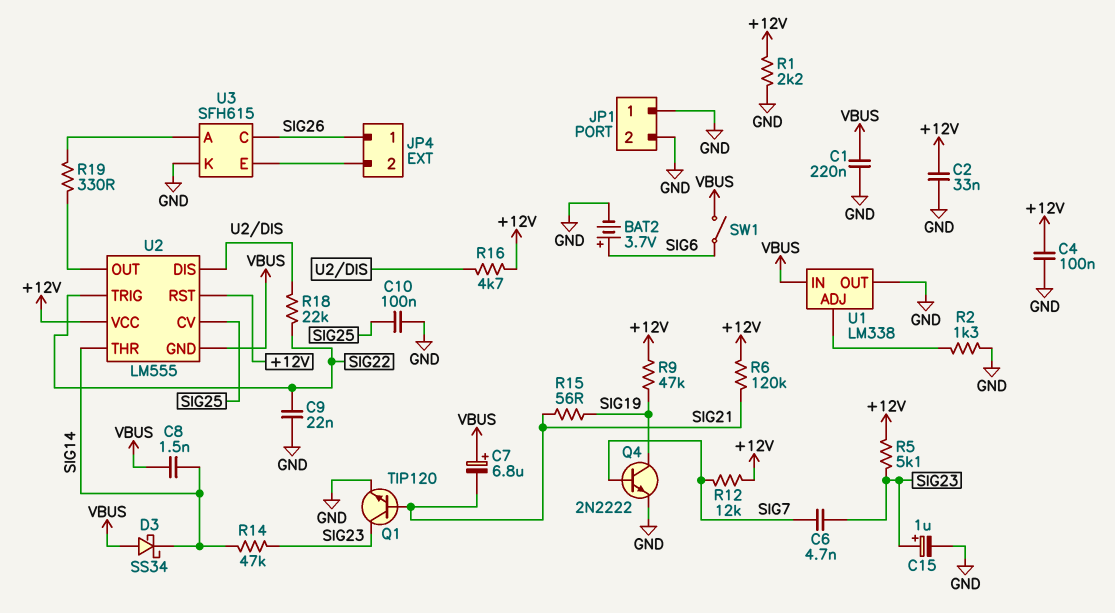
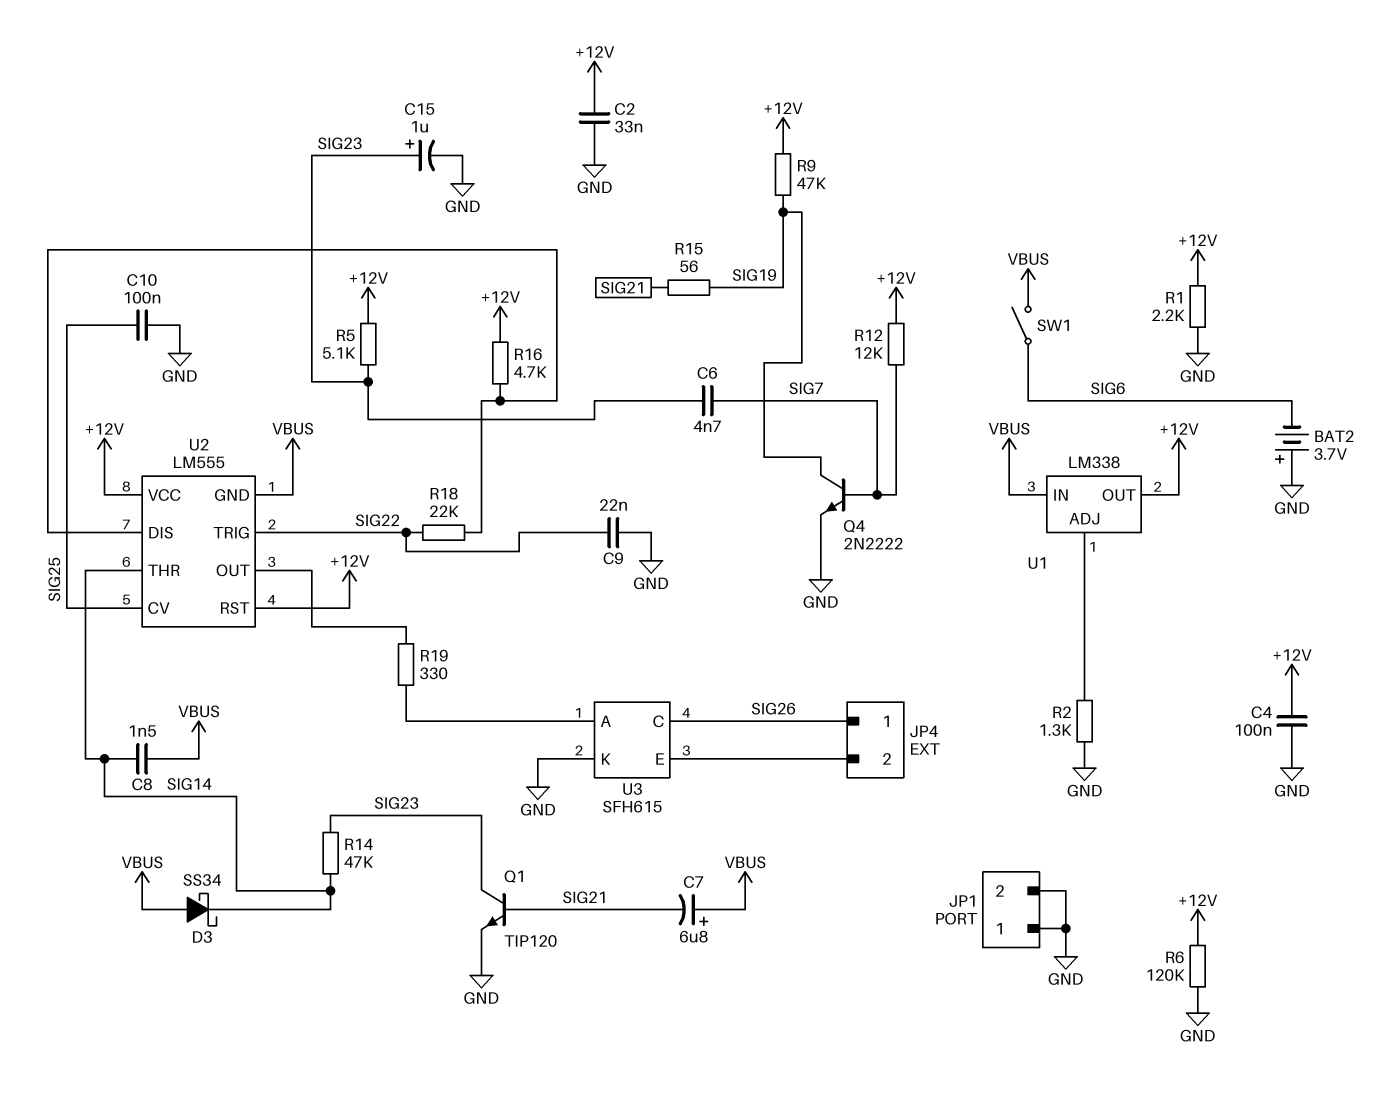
BAT2: 3.7V (plus SIG6, minus GND) -> 3.7V (plus GND, minus SIG6)
C1: 220nF (GND, VBUS) -> none
R6: 120k (+12V, SIG21) -> 120k (+12V, GND)
U1 pin OUT: GND -> +12V

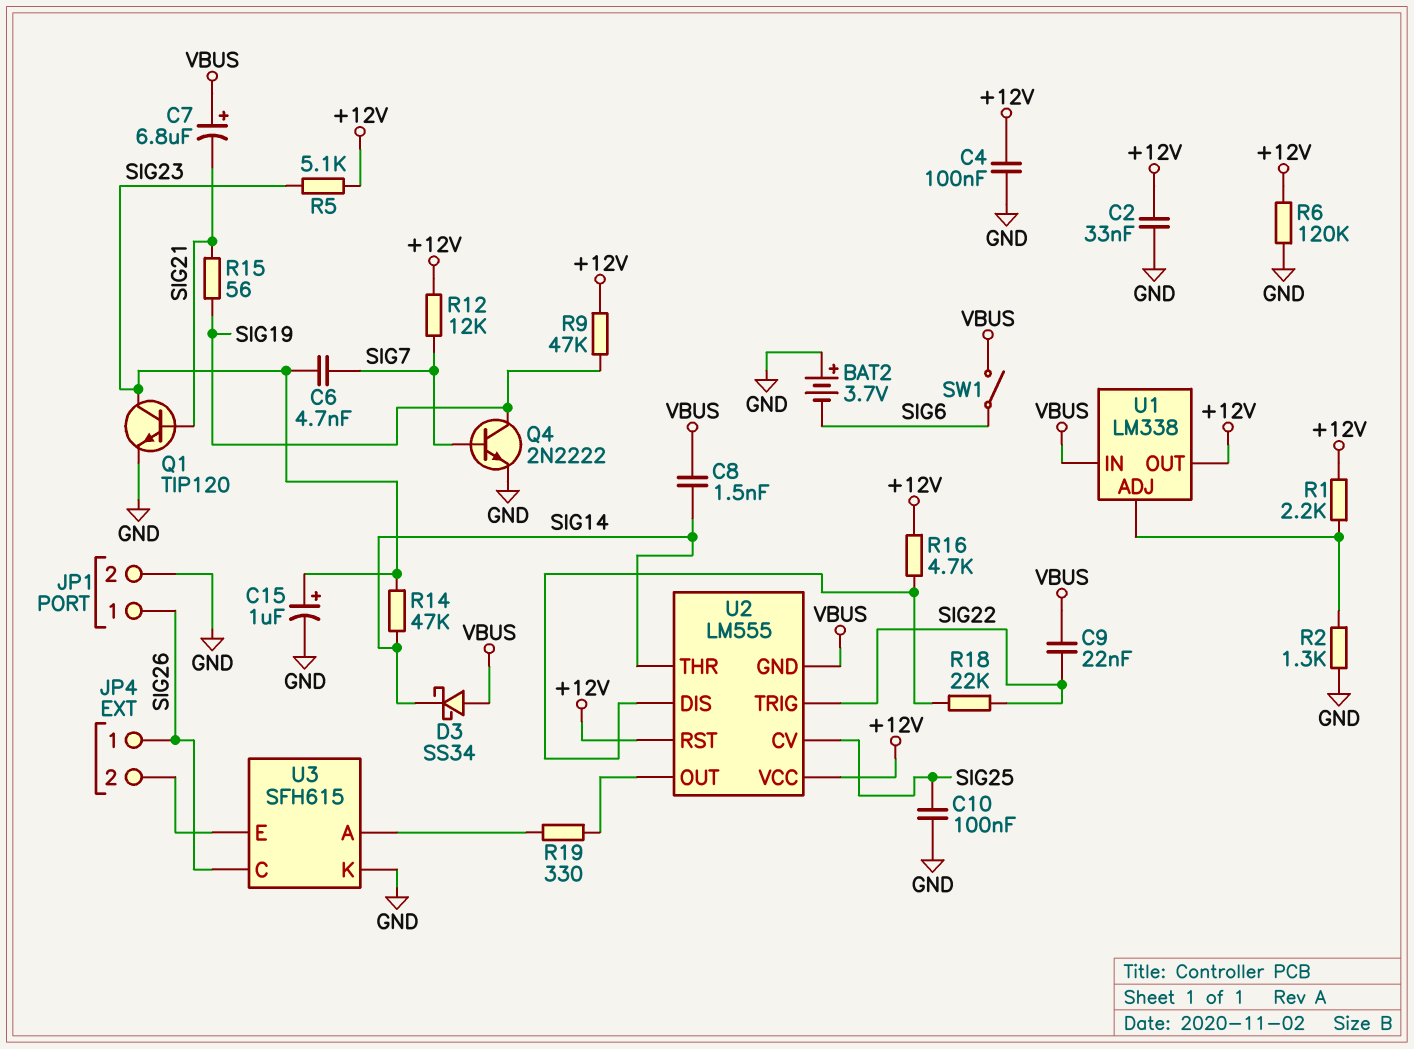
C9: 22nF (GND, SIG22) -> 22nF (SIG22, VBUS)
JP1 pin 1: GND -> SIG26
R1: 2.2k (+12V, GND) -> 2.2k (+12V, U1/ADJ)

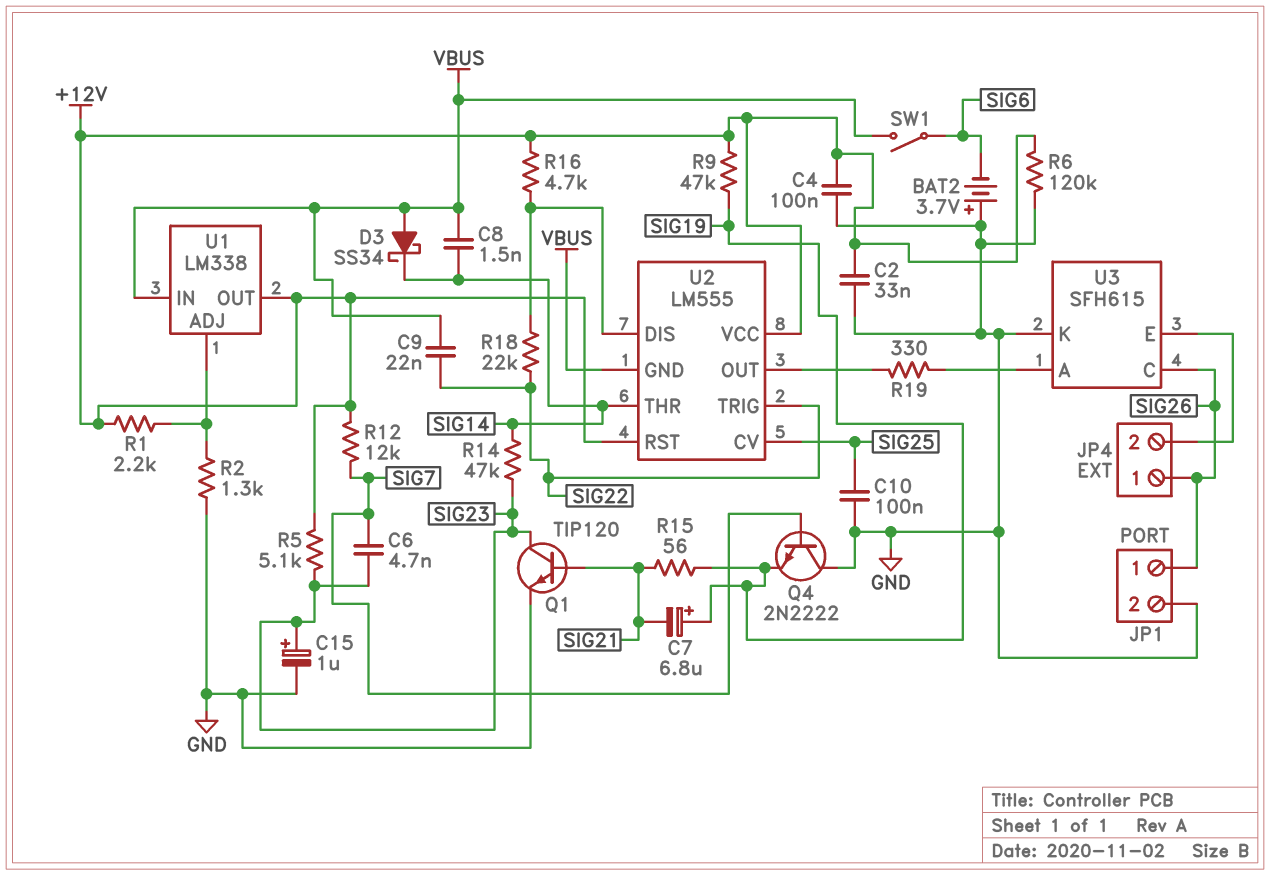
C7: 6.8uF (plus VBUS, minus SIG21) -> 6.8uF (plus SIG19, minus SIG21)
Q4: NPN 2N2222 (B SIG7, C SIG19, E GND) -> NPN 2N2222 (B SIG7, C GND, E SIG19)

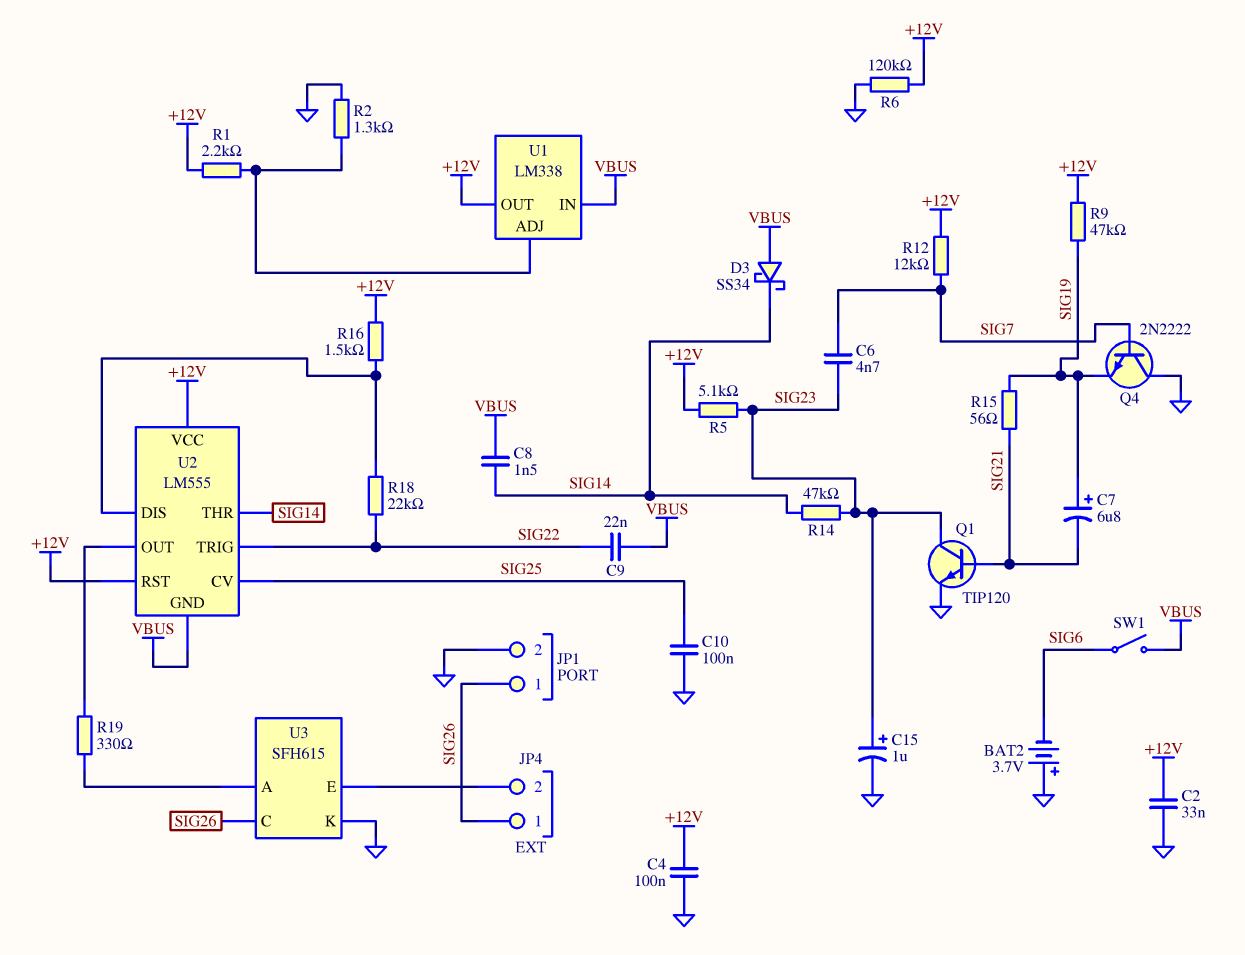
R16: 4.7k (+12V, U2/DIS) -> 1.5k (+12V, U2/DIS)

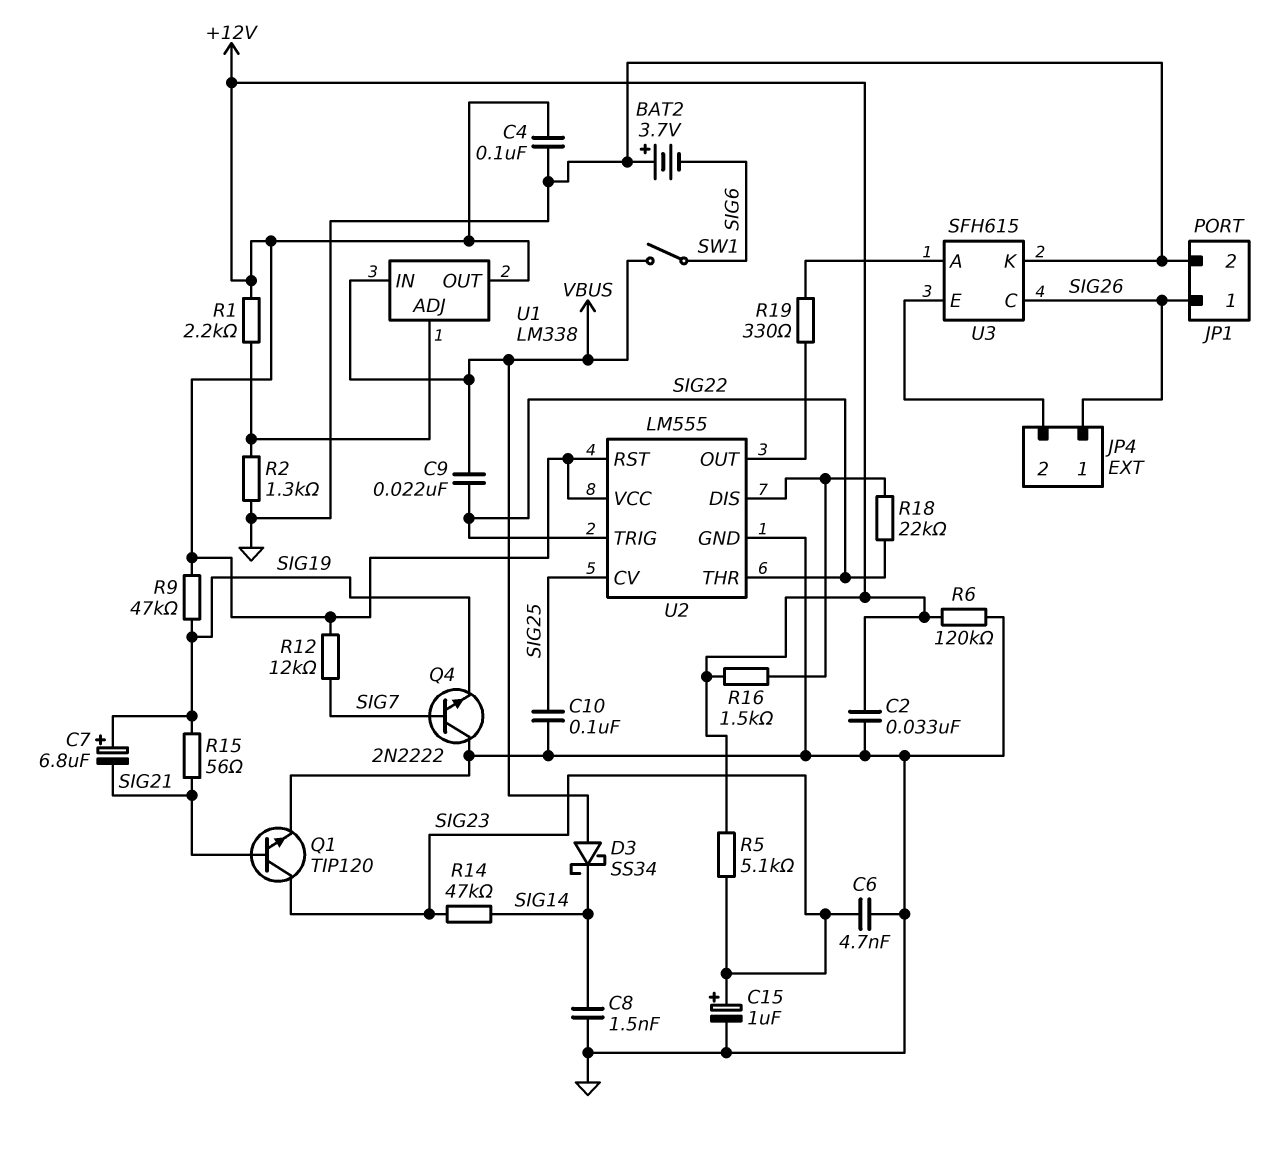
C6: 4.7nF (SIG7, SIG23) -> 4.7nF (GND, SIG23)
C8: 1.5nF (SIG14, VBUS) -> 1.5nF (GND, SIG14)
U2 pin GND: VBUS -> GND
U2 pin THR: SIG14 -> SIG22

